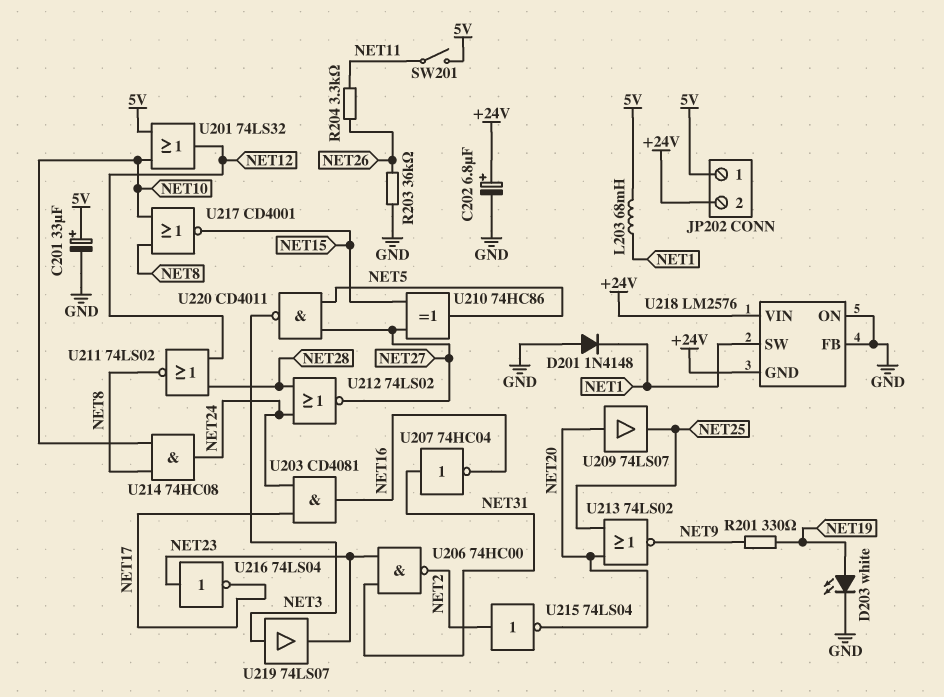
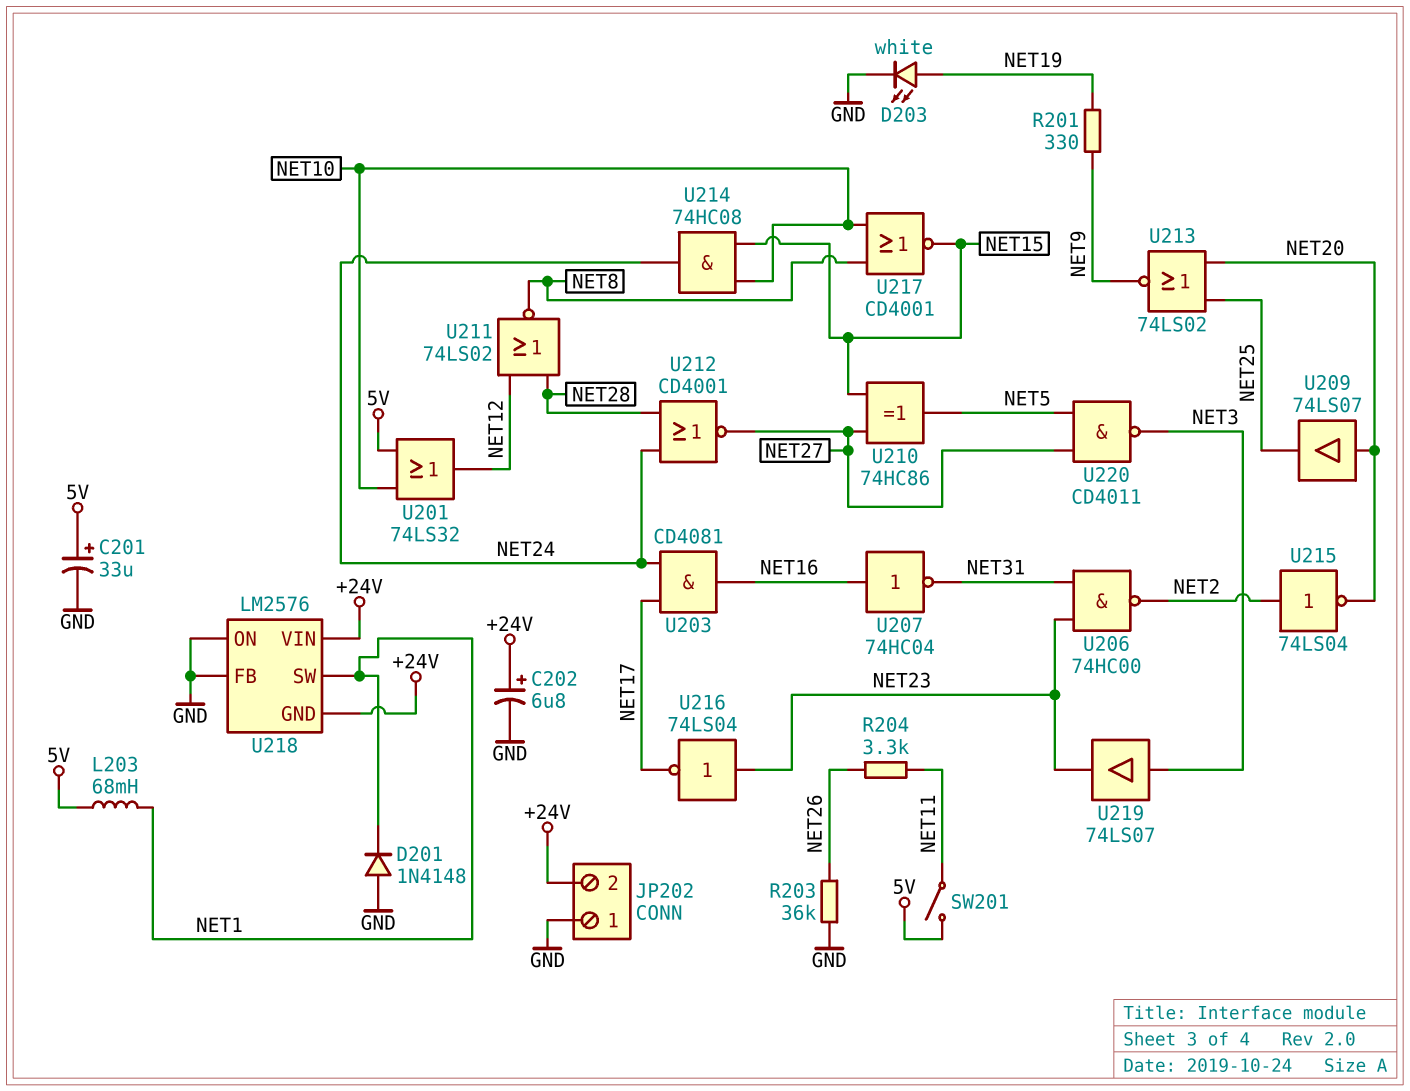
JP202 pin 1: 5V -> GND
U207: NOT 74HC04 (in NET31, out NET16) -> NOT 74HC04 (in NET16, out NET31)
U212: NOR 74LS02 (in NET24, in NET28, out NET27) -> NOR CD4001 (in NET24, in NET28, out NET27)
U214: AND 74HC08 (in NET8, in NET10, out NET24) -> AND 74HC08 (in NET10, in NET15, out NET24)

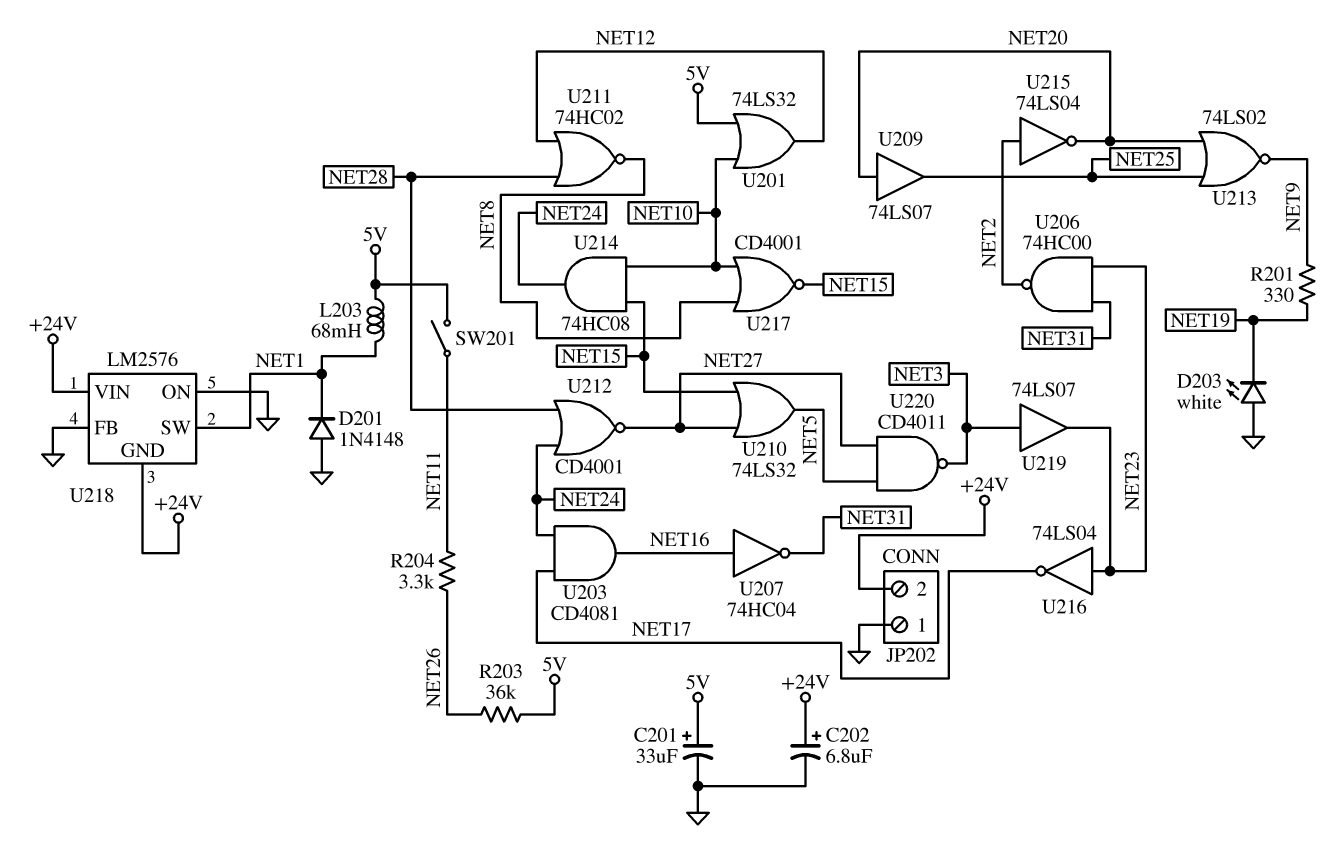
D203: LED white (A NET19, K GND) -> LED white (A GND, K NET19)
R203: 36k (GND, NET26) -> 36k (5V, NET26)
U210: XOR 74HC86 (in NET15, in NET27, out NET5) -> OR 74LS32 (in NET15, in NET27, out NET5)
U211: NOR 74LS02 (in NET12, in NET28, out NET8) -> NOR 74HC02 (in NET12, in NET28, out NET8)

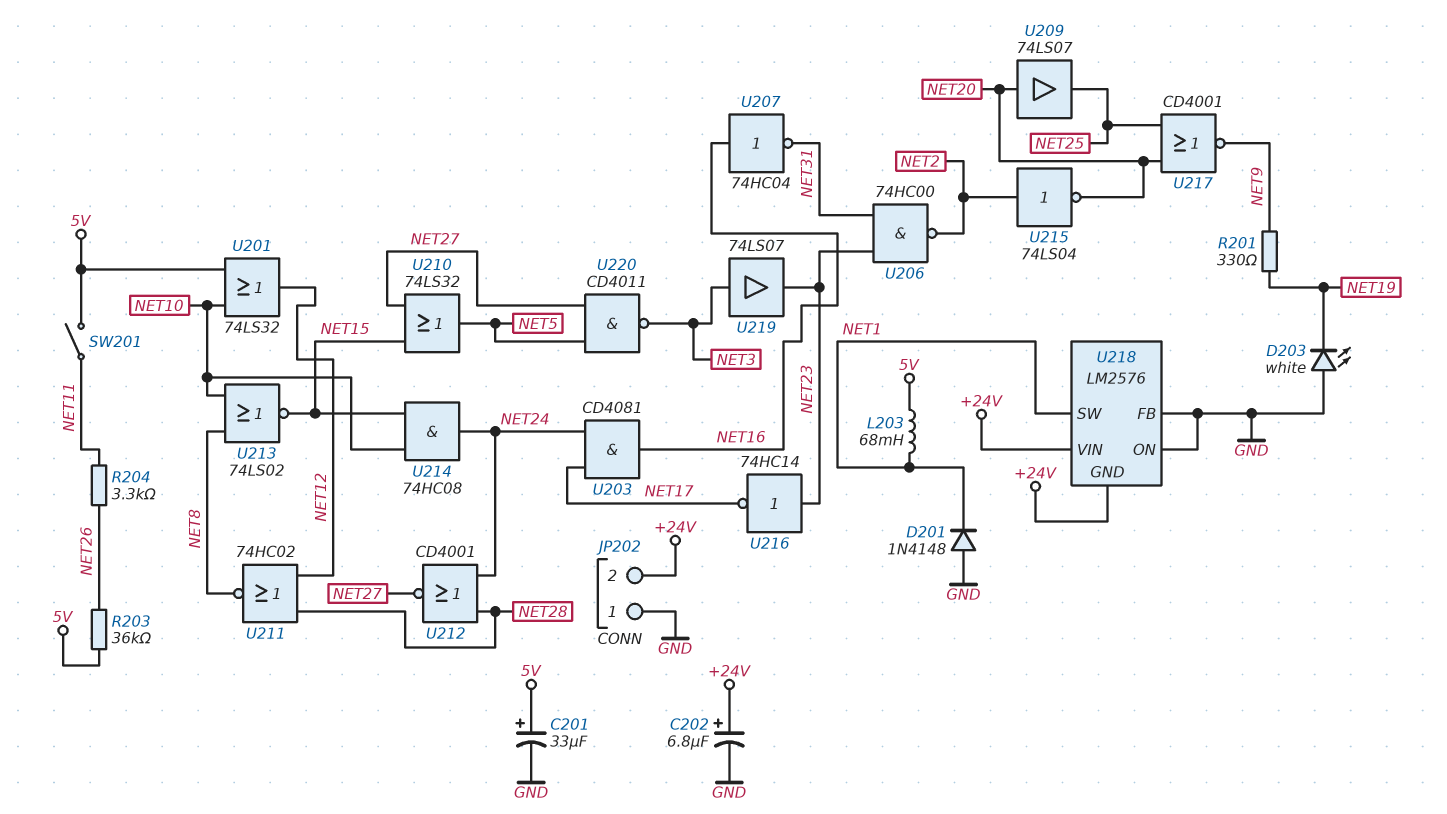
U213: NOR 74LS02 (in NET20, in NET25, out NET9) -> NOR 74LS02 (in NET8, in NET10, out NET15)
U216: NOT 74LS04 (in NET23, out NET17) -> NOT 74HC14 (in NET23, out NET17)
U217: NOR CD4001 (in NET8, in NET10, out NET15) -> NOR CD4001 (in NET20, in NET25, out NET9)

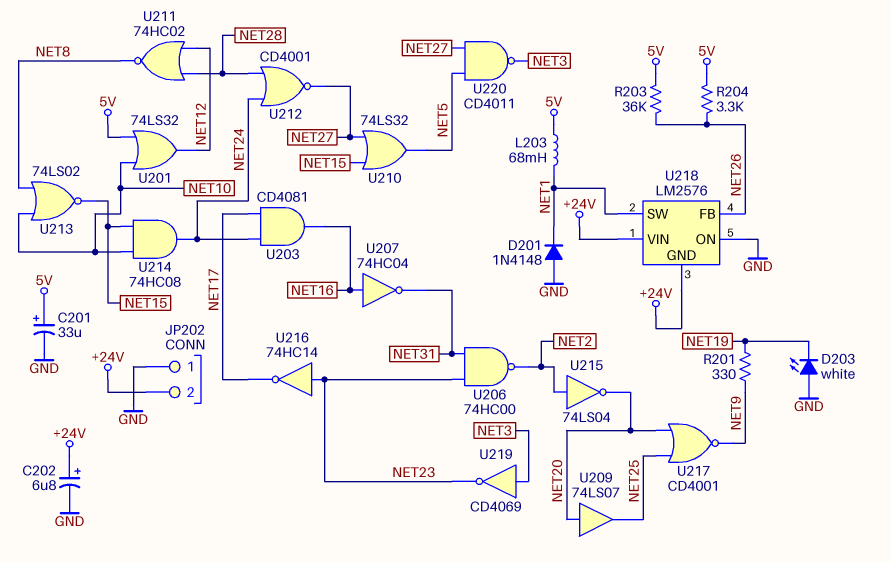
R204: 3.3k (NET11, NET26) -> 3.3k (5V, NET26)
SW201: switch (5V, NET11) -> none
U218 pin FB: GND -> NET26
U219: buffer 74LS07 (in NET3, out NET23) -> NOT CD4069 (in NET3, out NET23)

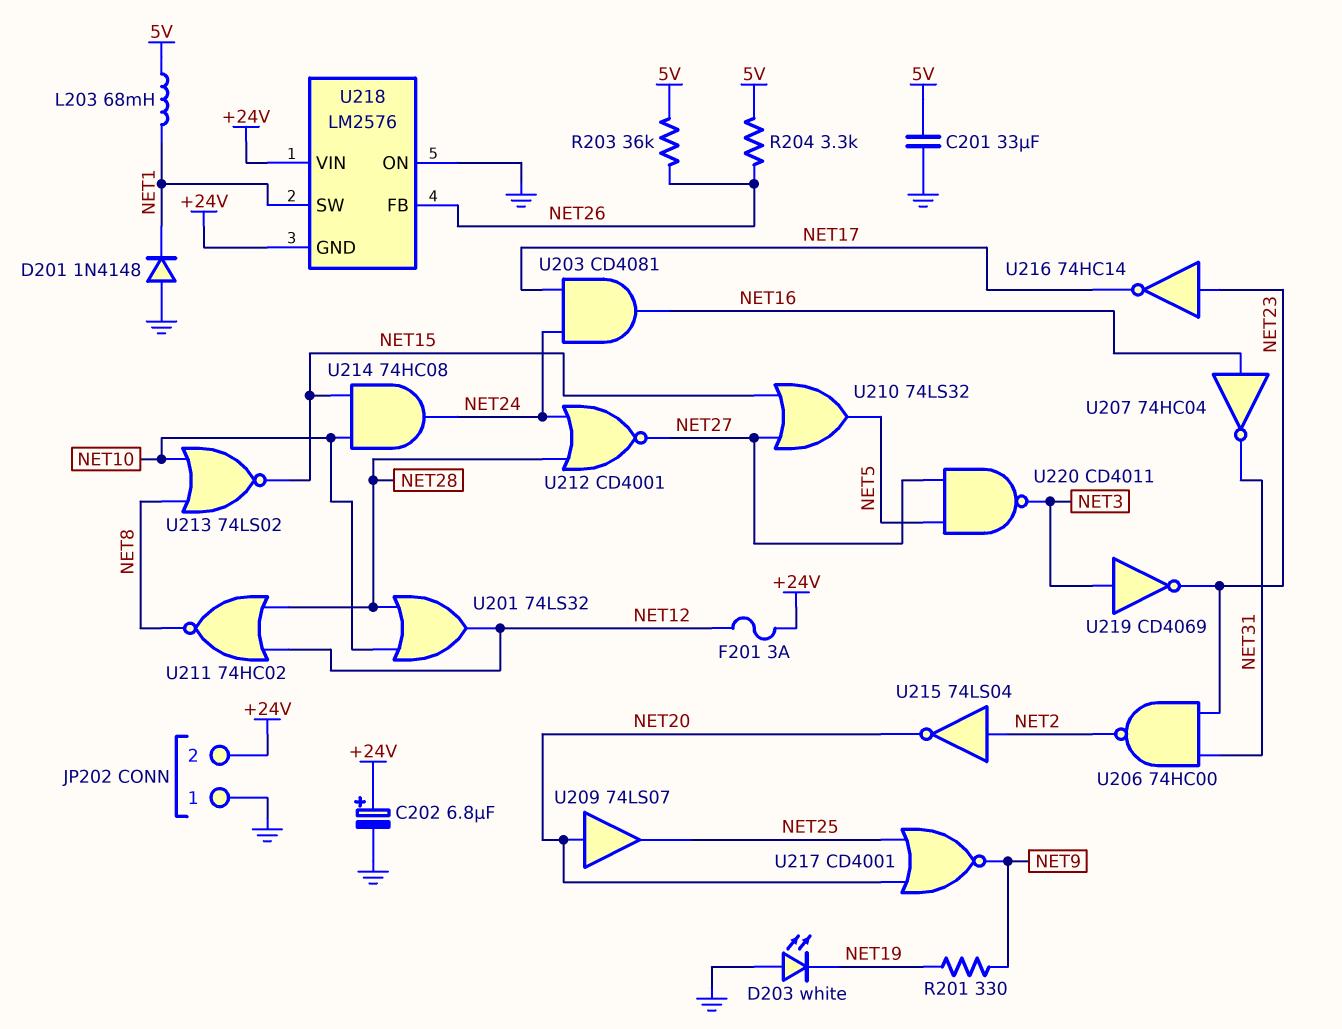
C201: 33uF (plus 5V, minus GND) -> 33uF (5V, GND)
F201: none -> 3A (+24V, NET12)
U201: OR 74LS32 (in 5V, in NET10, out NET12) -> OR 74LS32 (in NET10, in NET28, out NET12)

